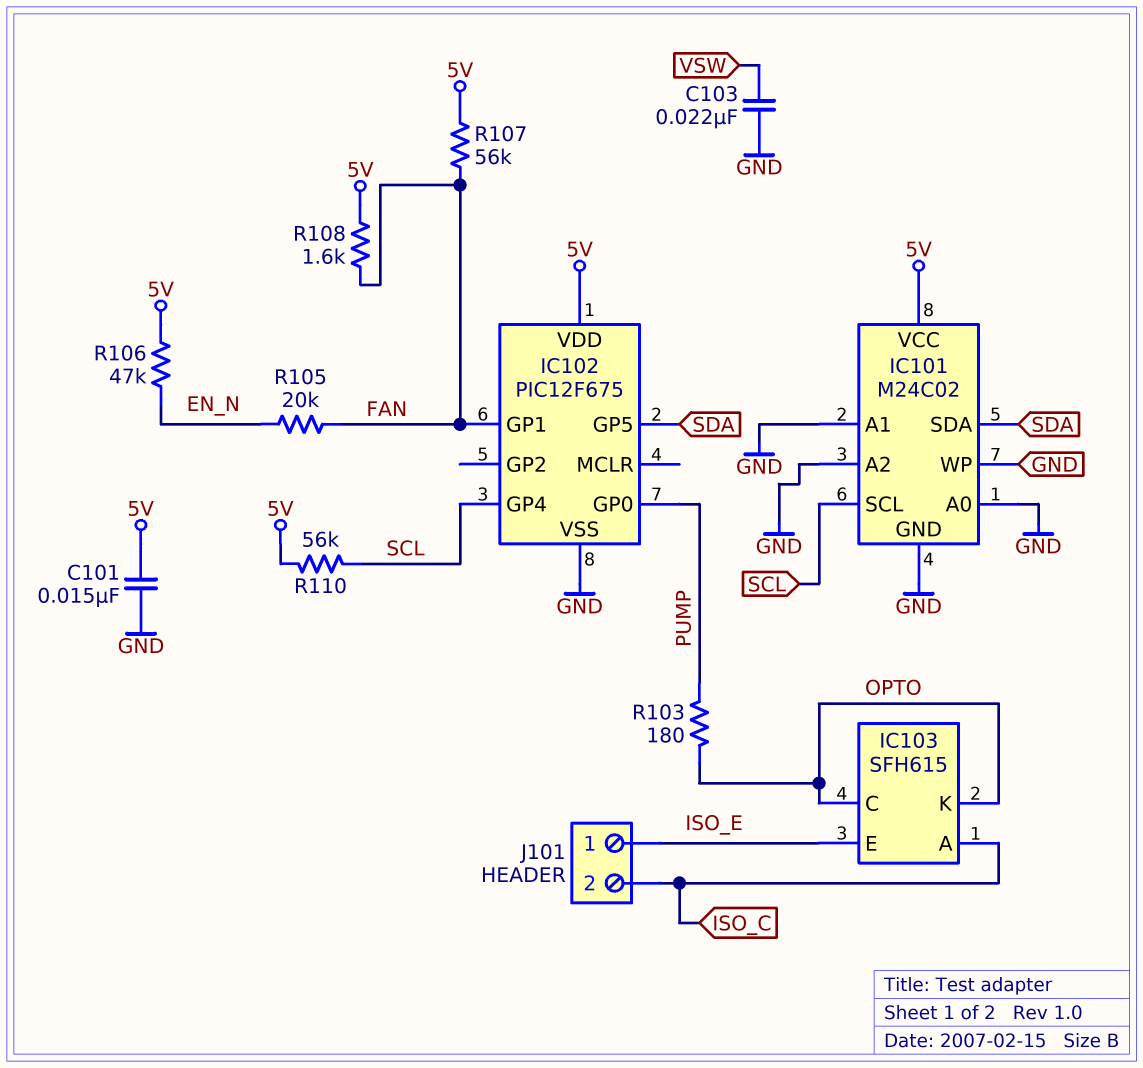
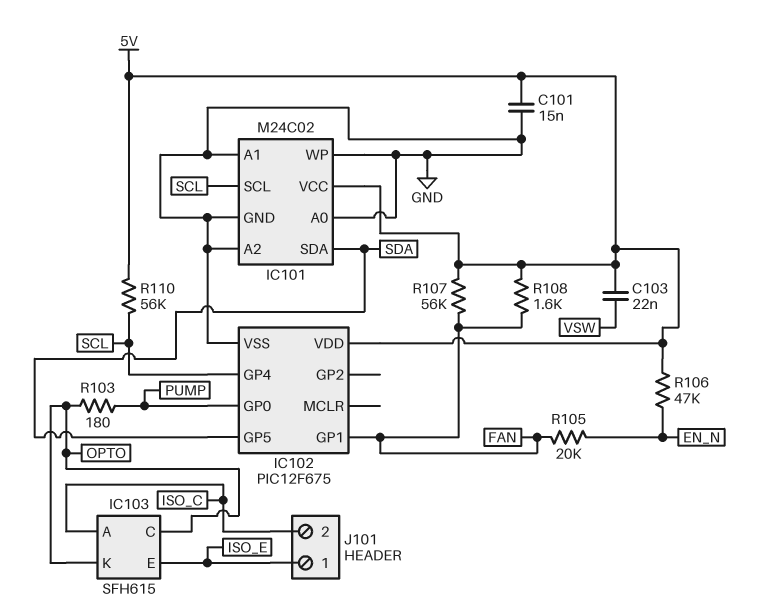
C103: 22nF (GND, VSW) -> 22nF (5V, VSW)

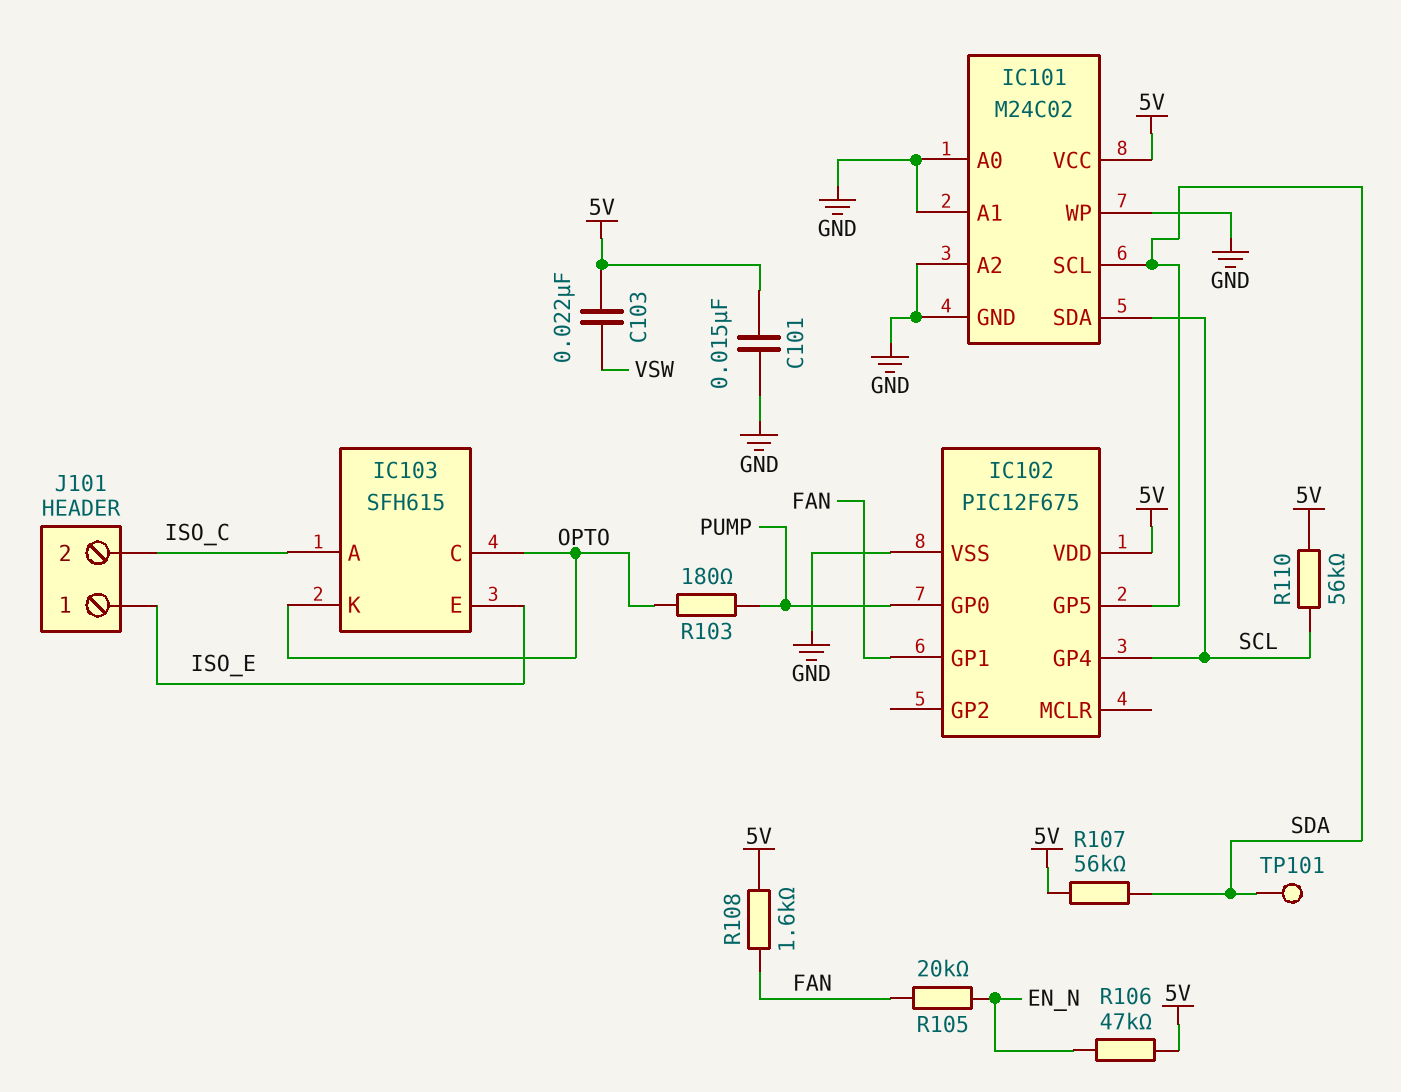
IC101 pin SCL: SCL -> SDA
IC101 pin SDA: SDA -> SCL
R107: 56k (5V, FAN) -> 56k (5V, SDA)
TP101: none -> test point (SDA)

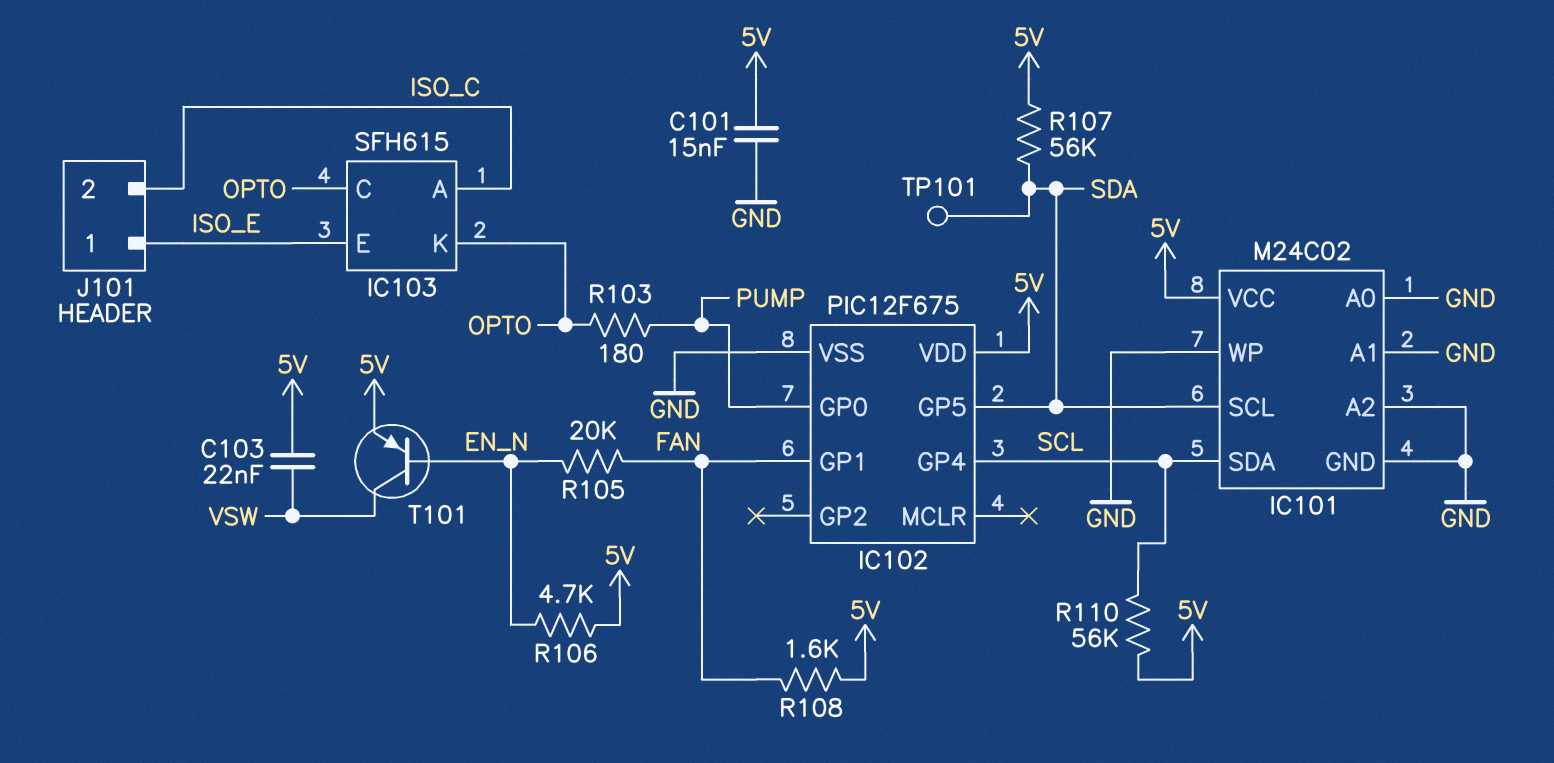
R106: 47k (5V, EN_N) -> 4.7k (5V, EN_N)
T101: none -> PNP (B EN_N, C VSW, E 5V)

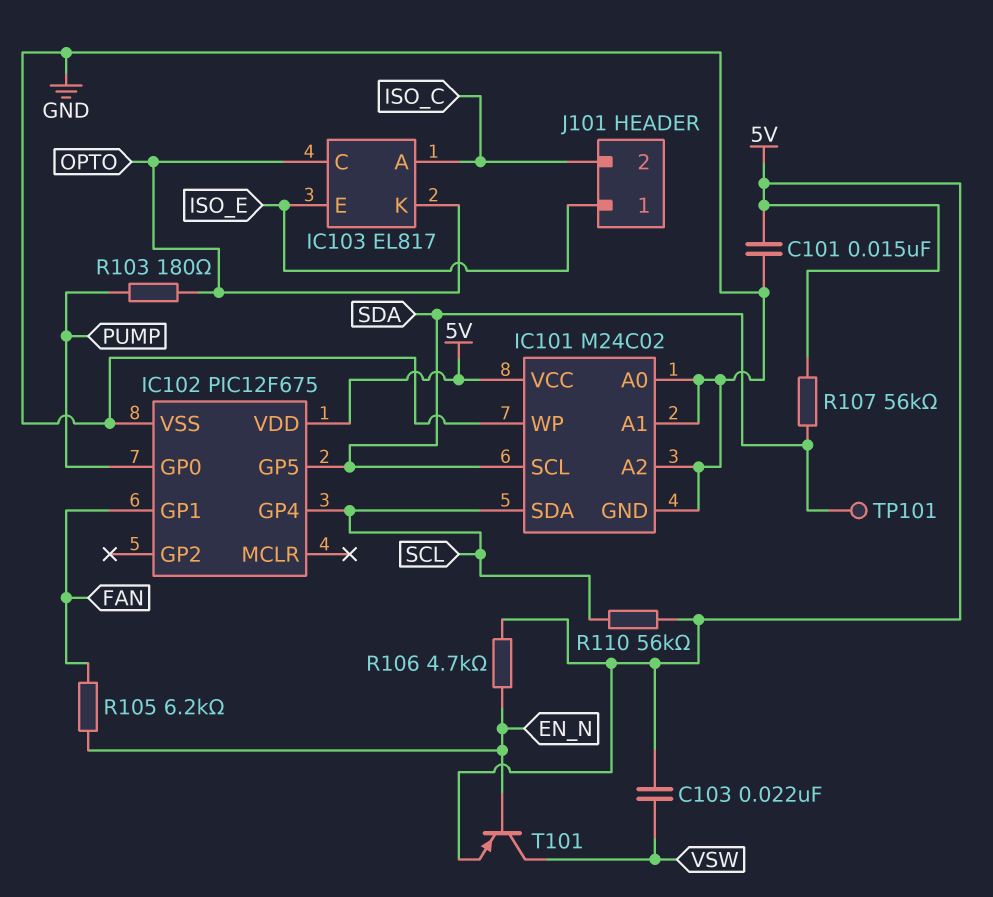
IC103: SFH615 -> EL817
R105: 20k (EN_N, FAN) -> 6.2k (EN_N, FAN)
R108: 1.6k (5V, FAN) -> none

